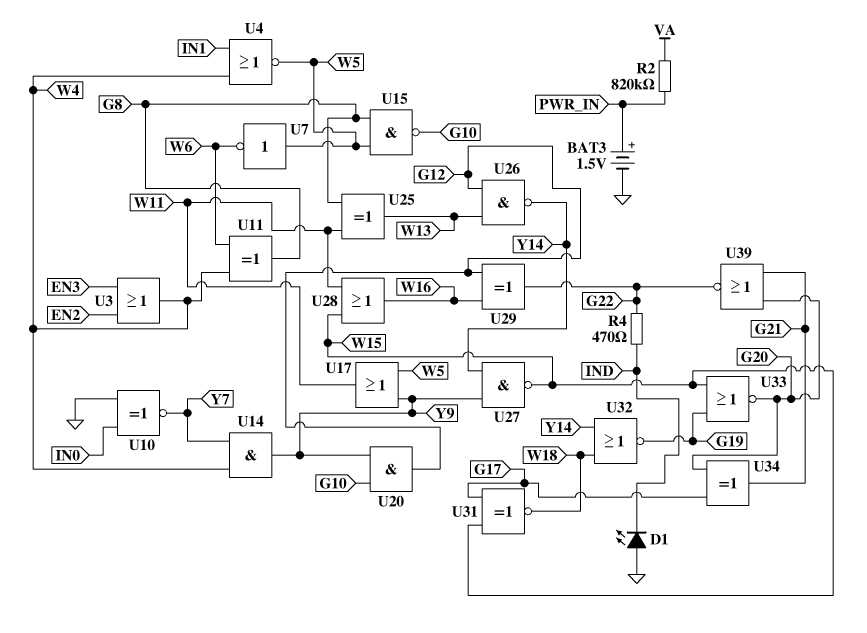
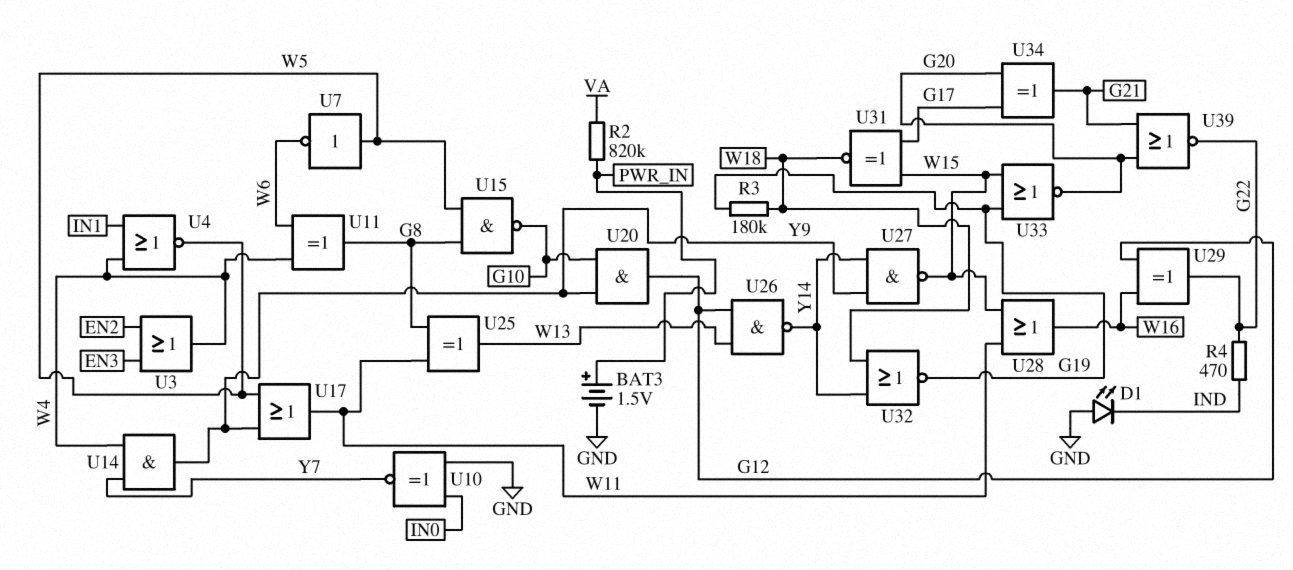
R3: none -> 180k (G19, W18)

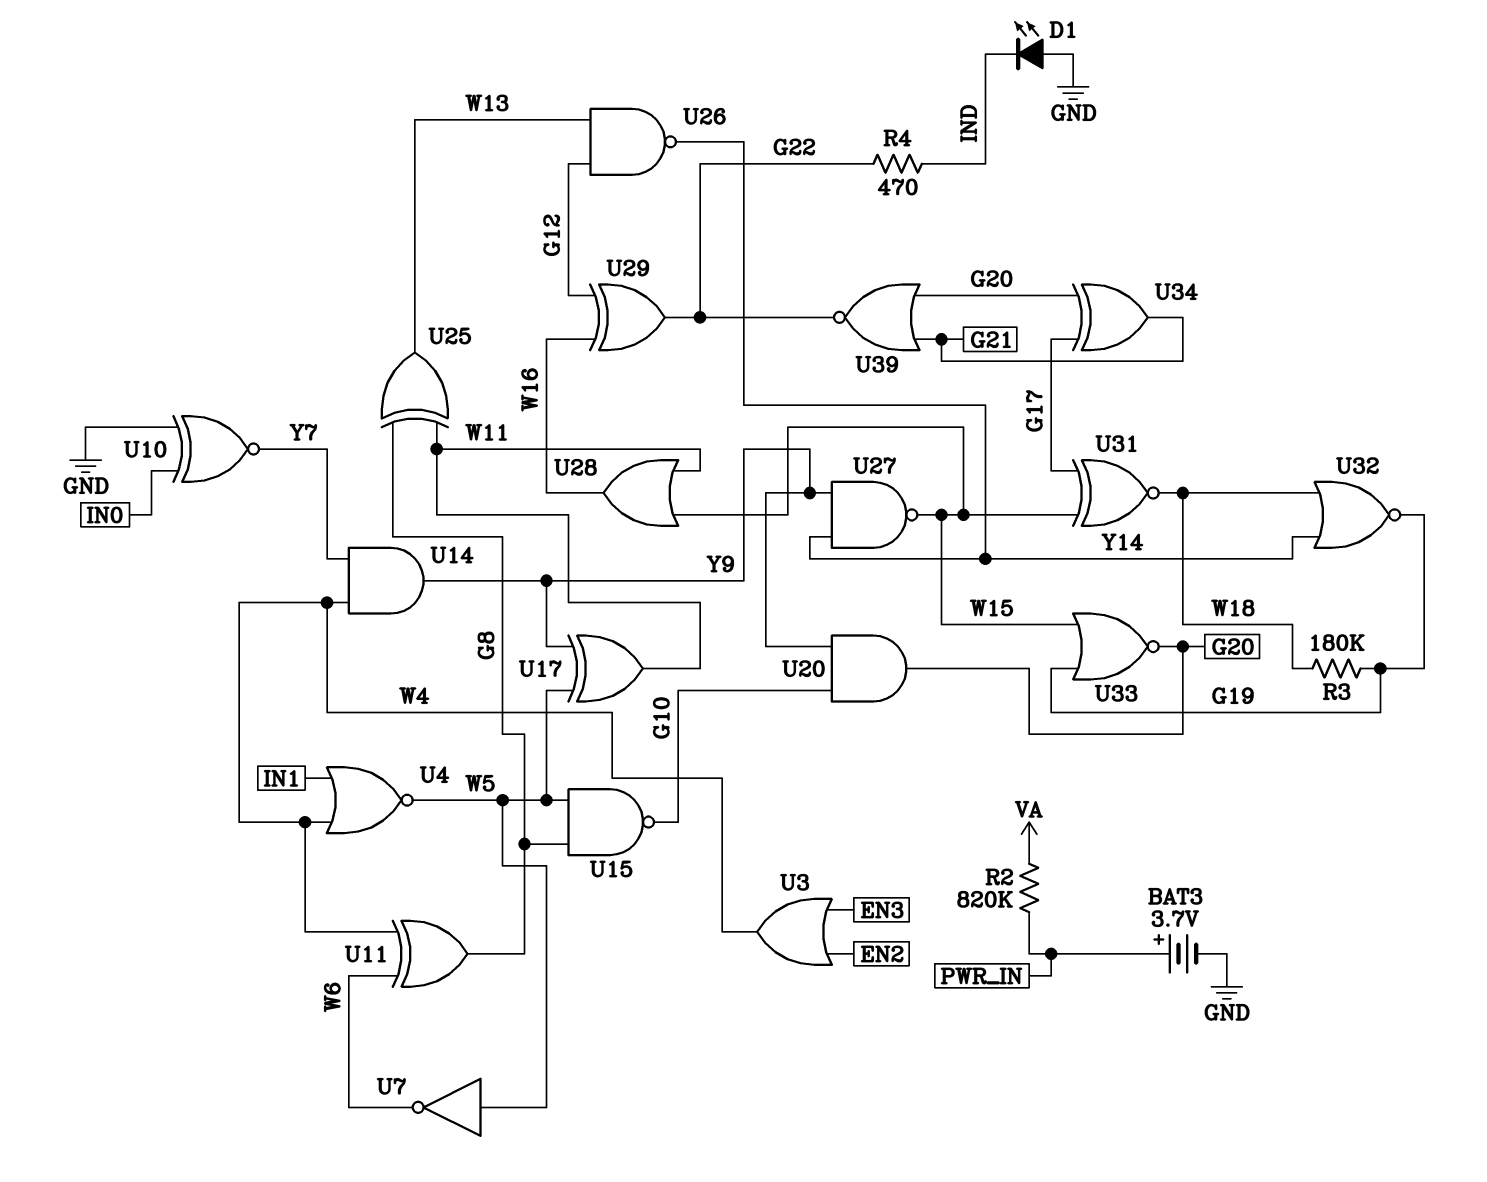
BAT3: 1.5V (plus PWR_IN, minus GND) -> 3.7V (plus PWR_IN, minus GND)
U17: OR (in W5, in Y9, out W11) -> XOR (in W5, in Y9, out W11)
U20: AND (in G10, in Y9, out G12) -> AND (in G10, in Y9, out G20)

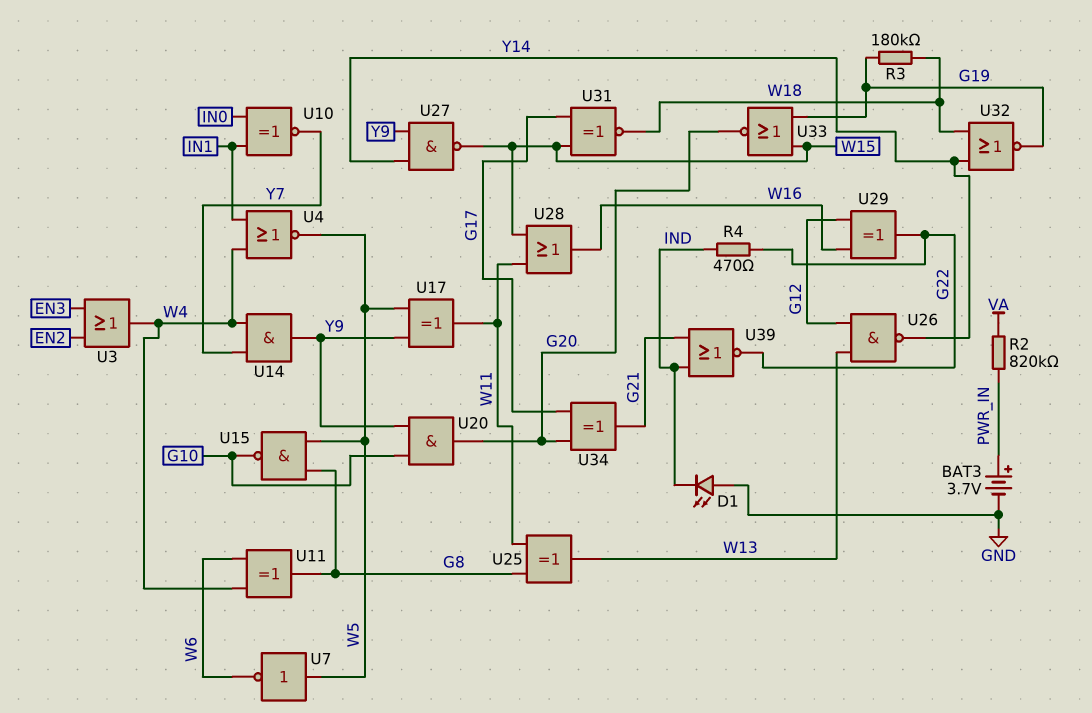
U10: XNOR (in GND, in IN0, out Y7) -> XNOR (in IN0, in IN1, out Y7)
U39: NOR (in G20, in G21, out G22) -> NOR (in G21, in IND, out G22)

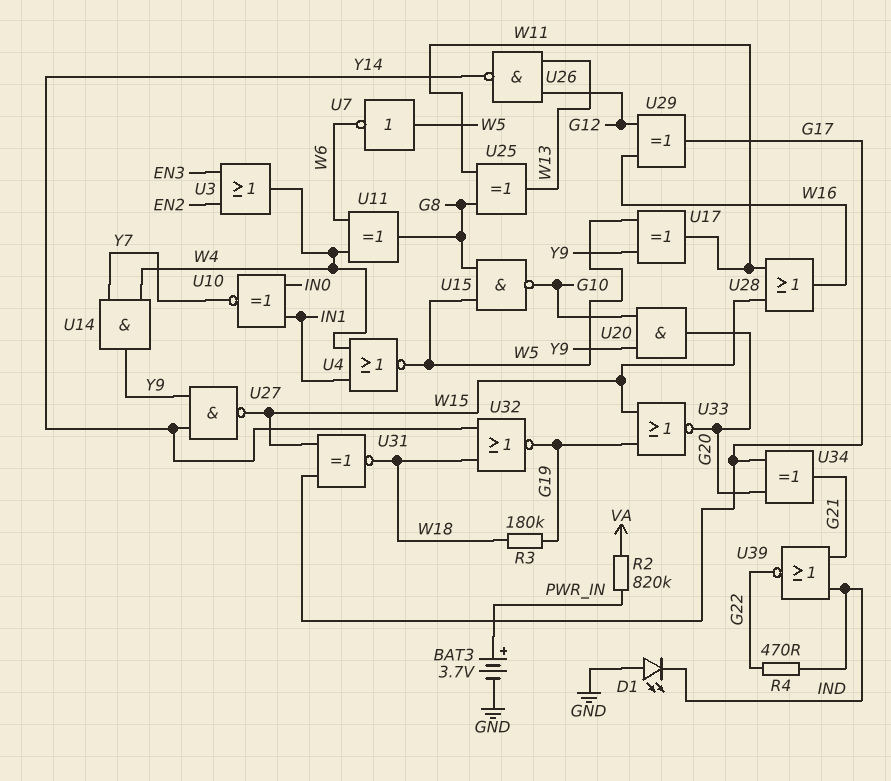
U29: XOR (in G12, in W16, out G22) -> XOR (in G12, in W16, out G17)

